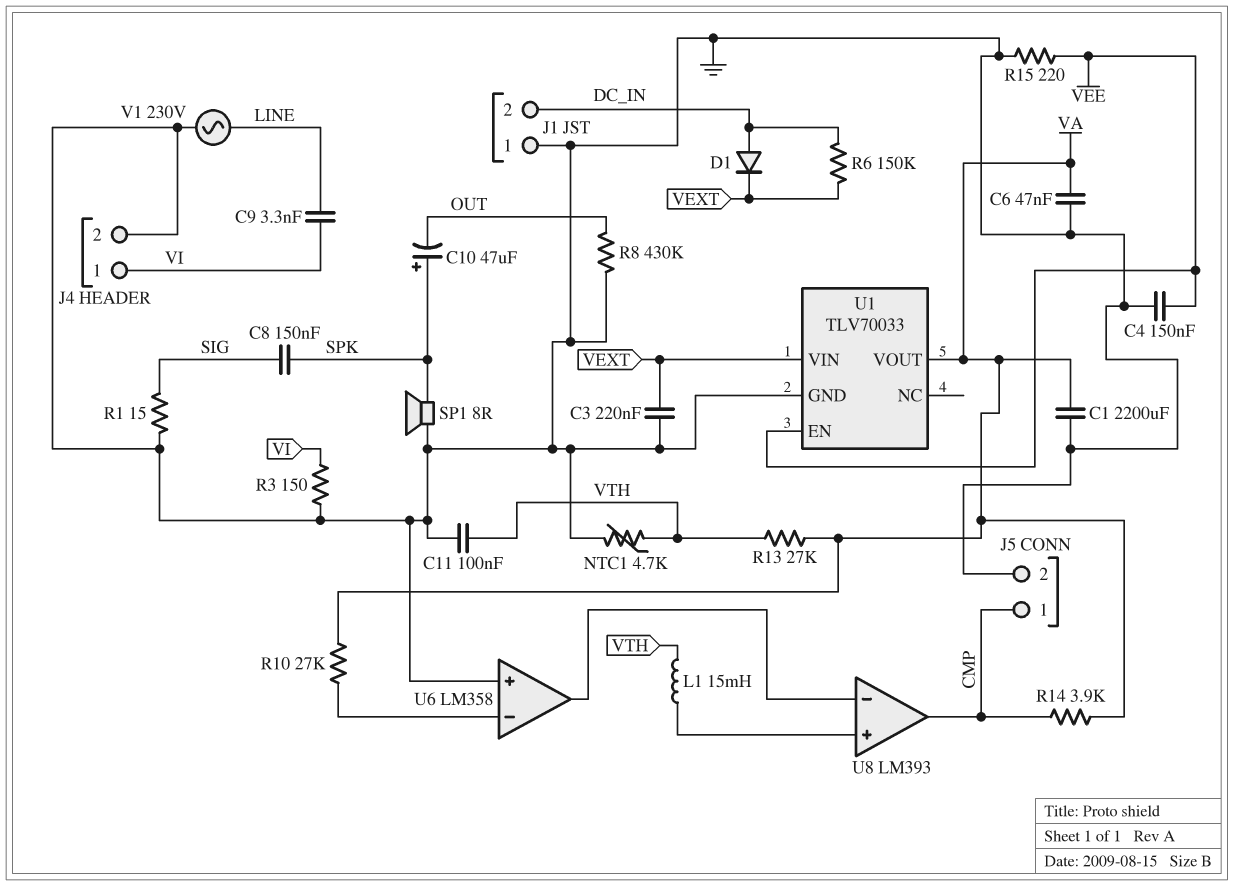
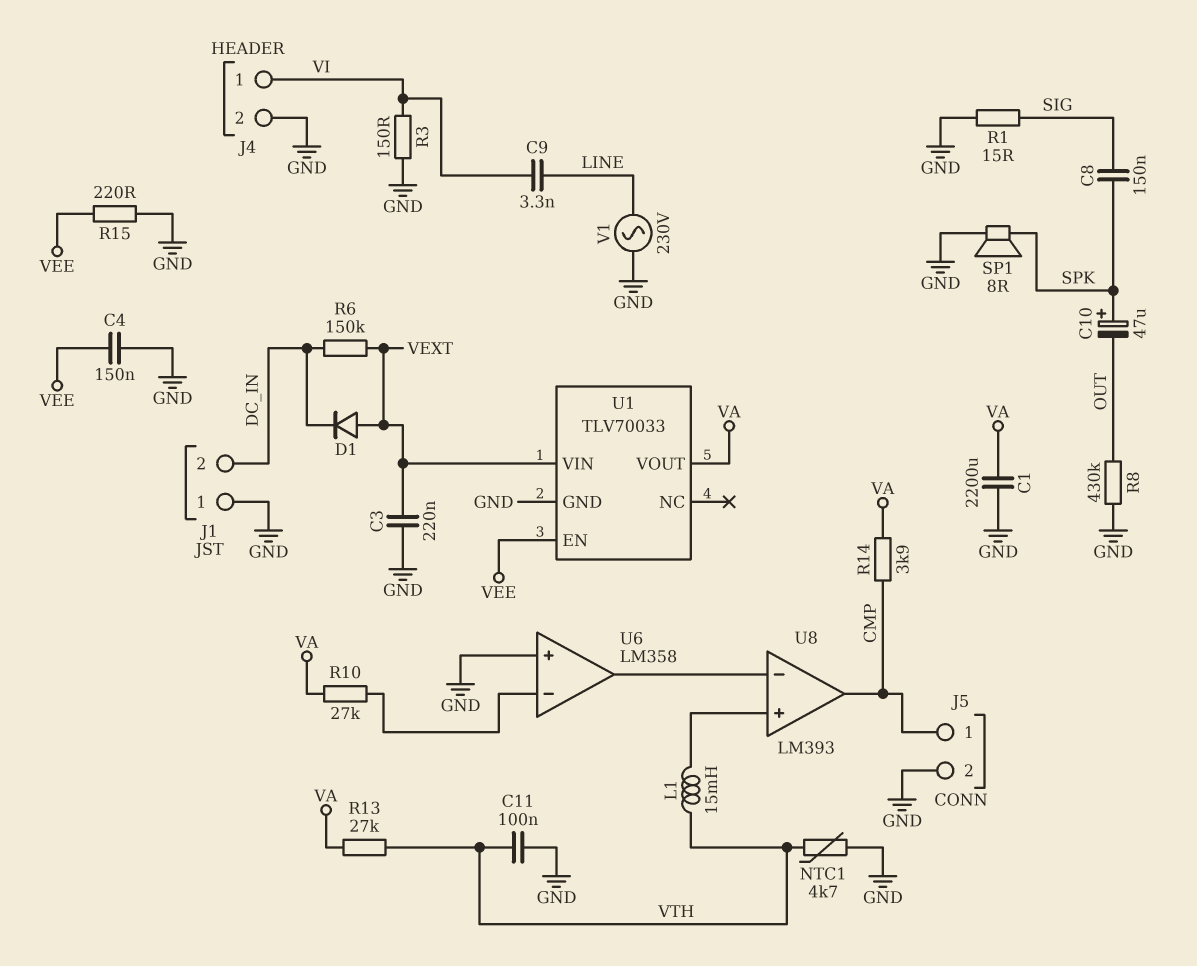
C6: 47nF (GND, VA) -> none
D1: diode (A DC_IN, K VEXT) -> diode (A VEXT, K DC_IN)

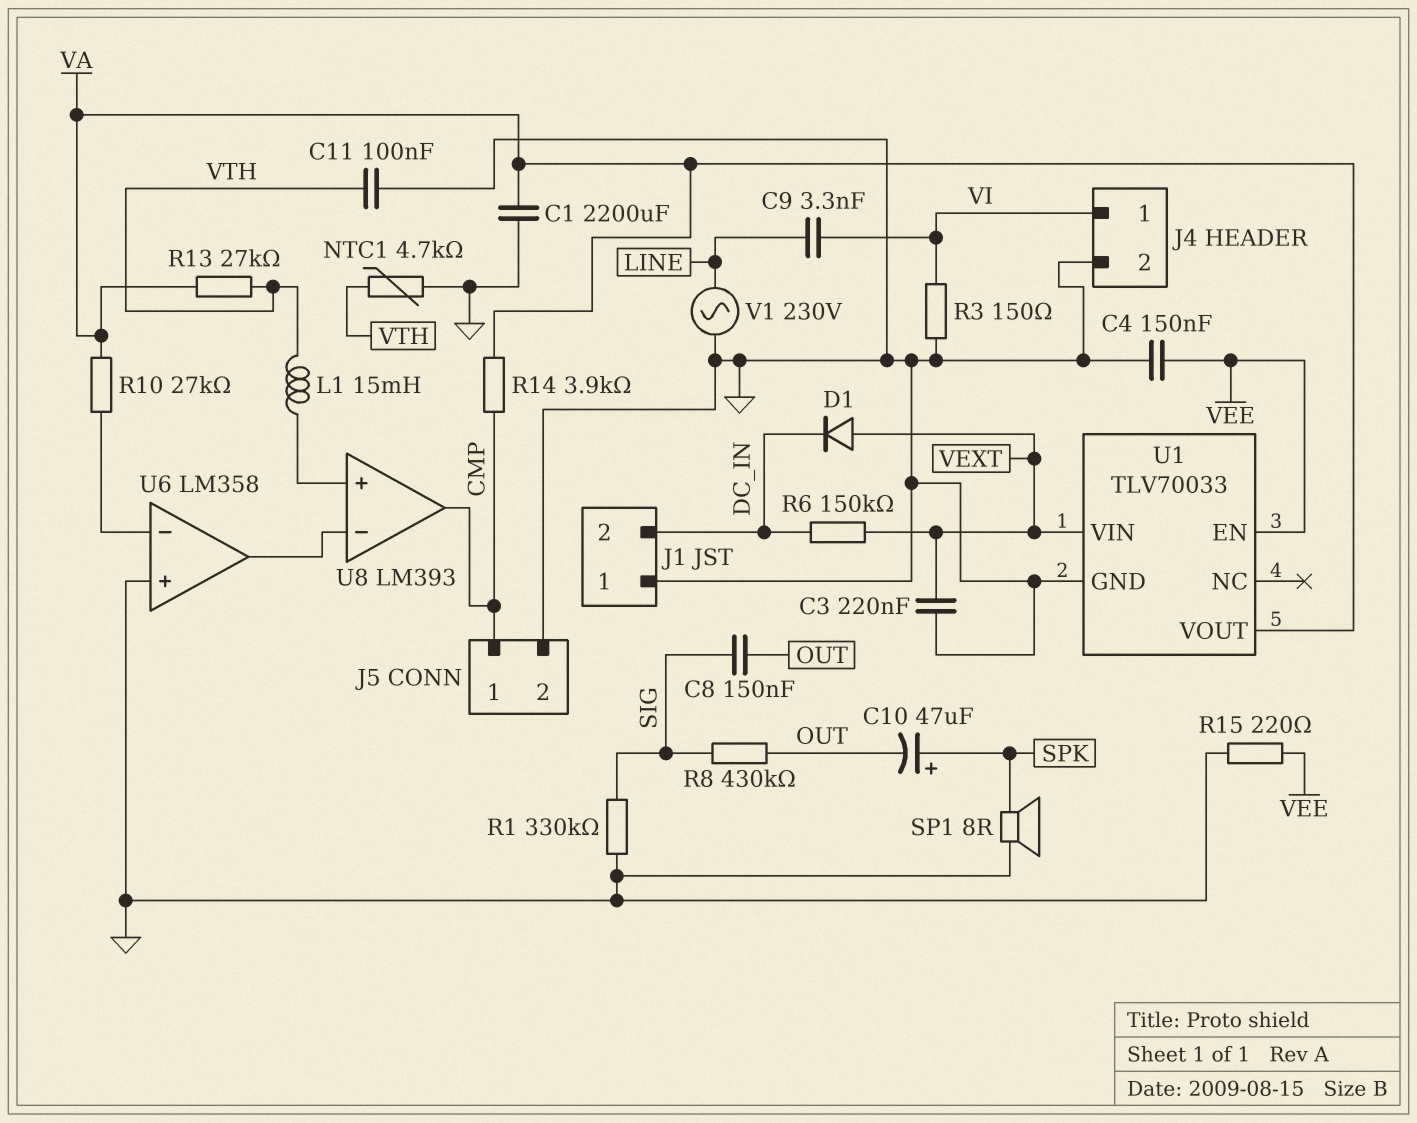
C8: 150nF (SIG, SPK) -> 150nF (OUT, SIG)
R1: 15 (GND, SIG) -> 330k (GND, SIG)
R8: 430k (GND, OUT) -> 430k (OUT, SIG)

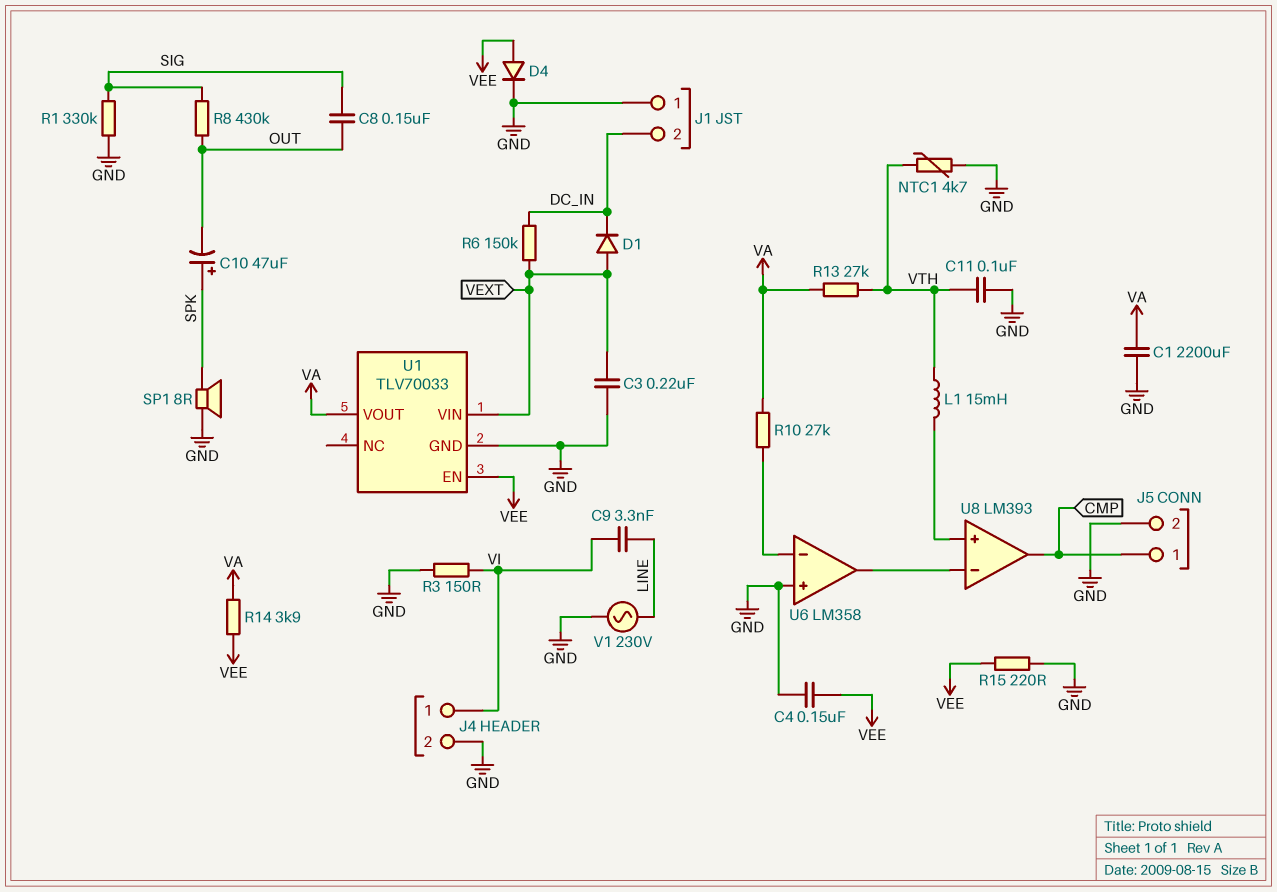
D4: none -> diode (A VEE, K GND)
R14: 3.9k (CMP, VA) -> 3.9k (VA, VEE)

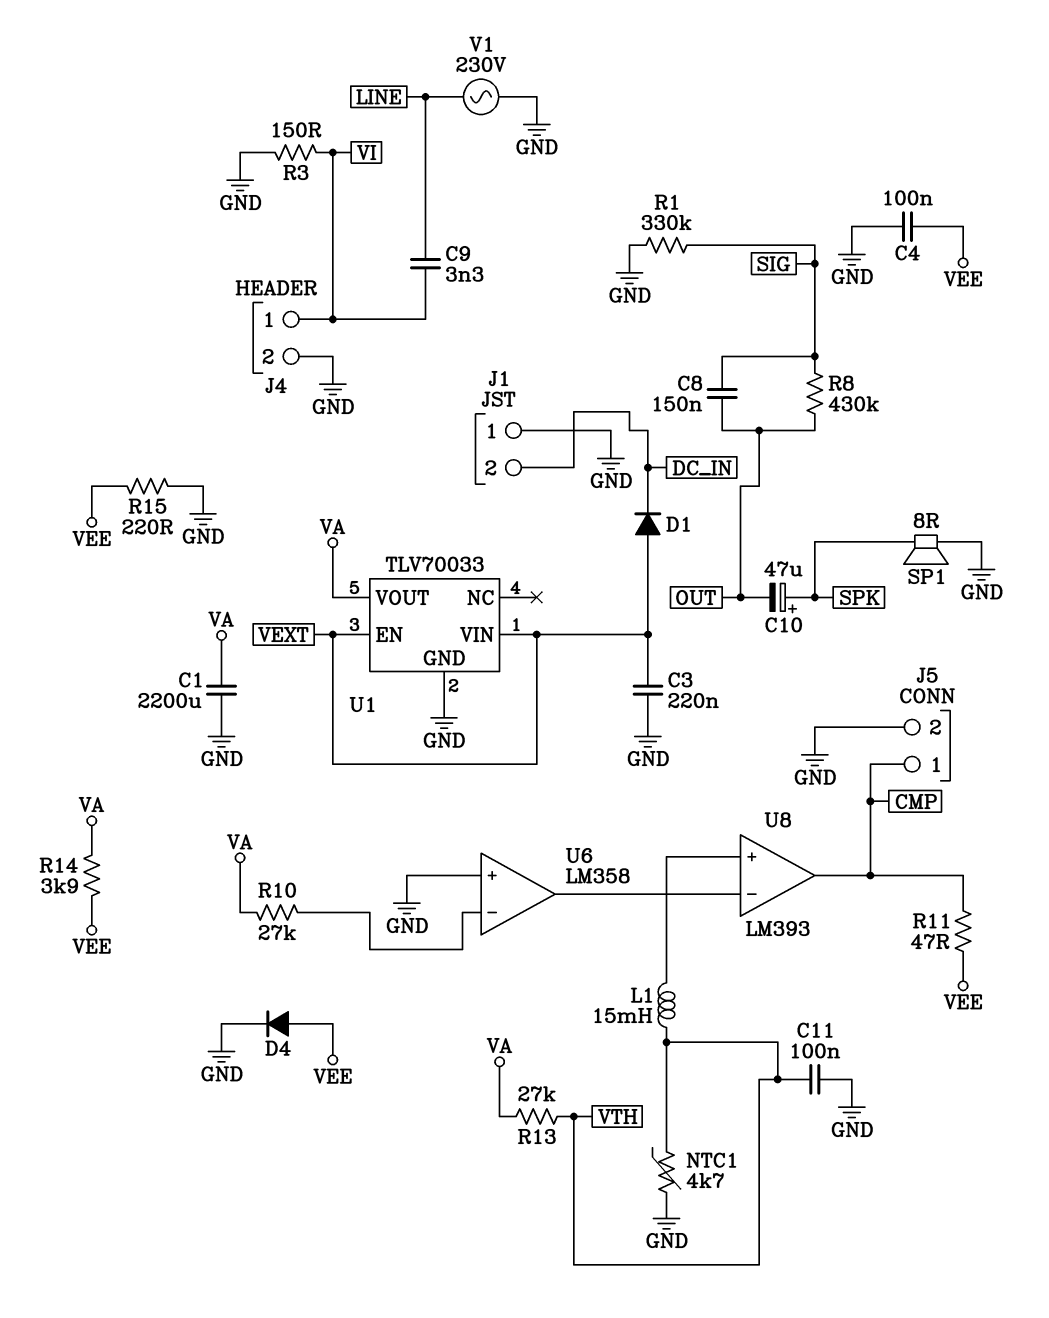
C4: 150nF (GND, VEE) -> 100nF (GND, VEE)
R6: 150k (DC_IN, VEXT) -> none
R11: none -> 47 (CMP, VEE)
U1 pin EN: VEE -> VEXT

